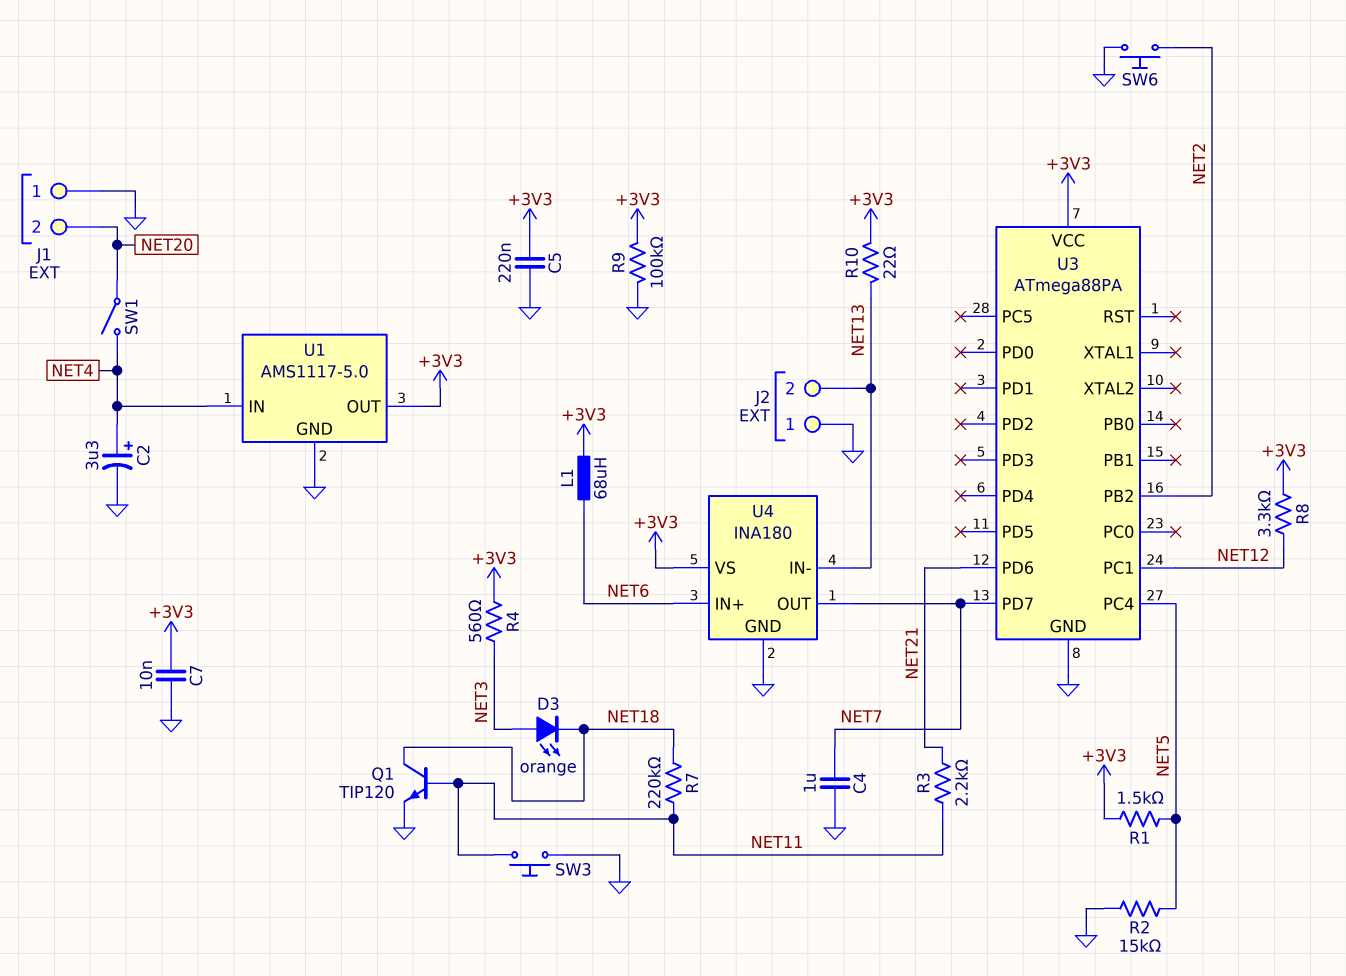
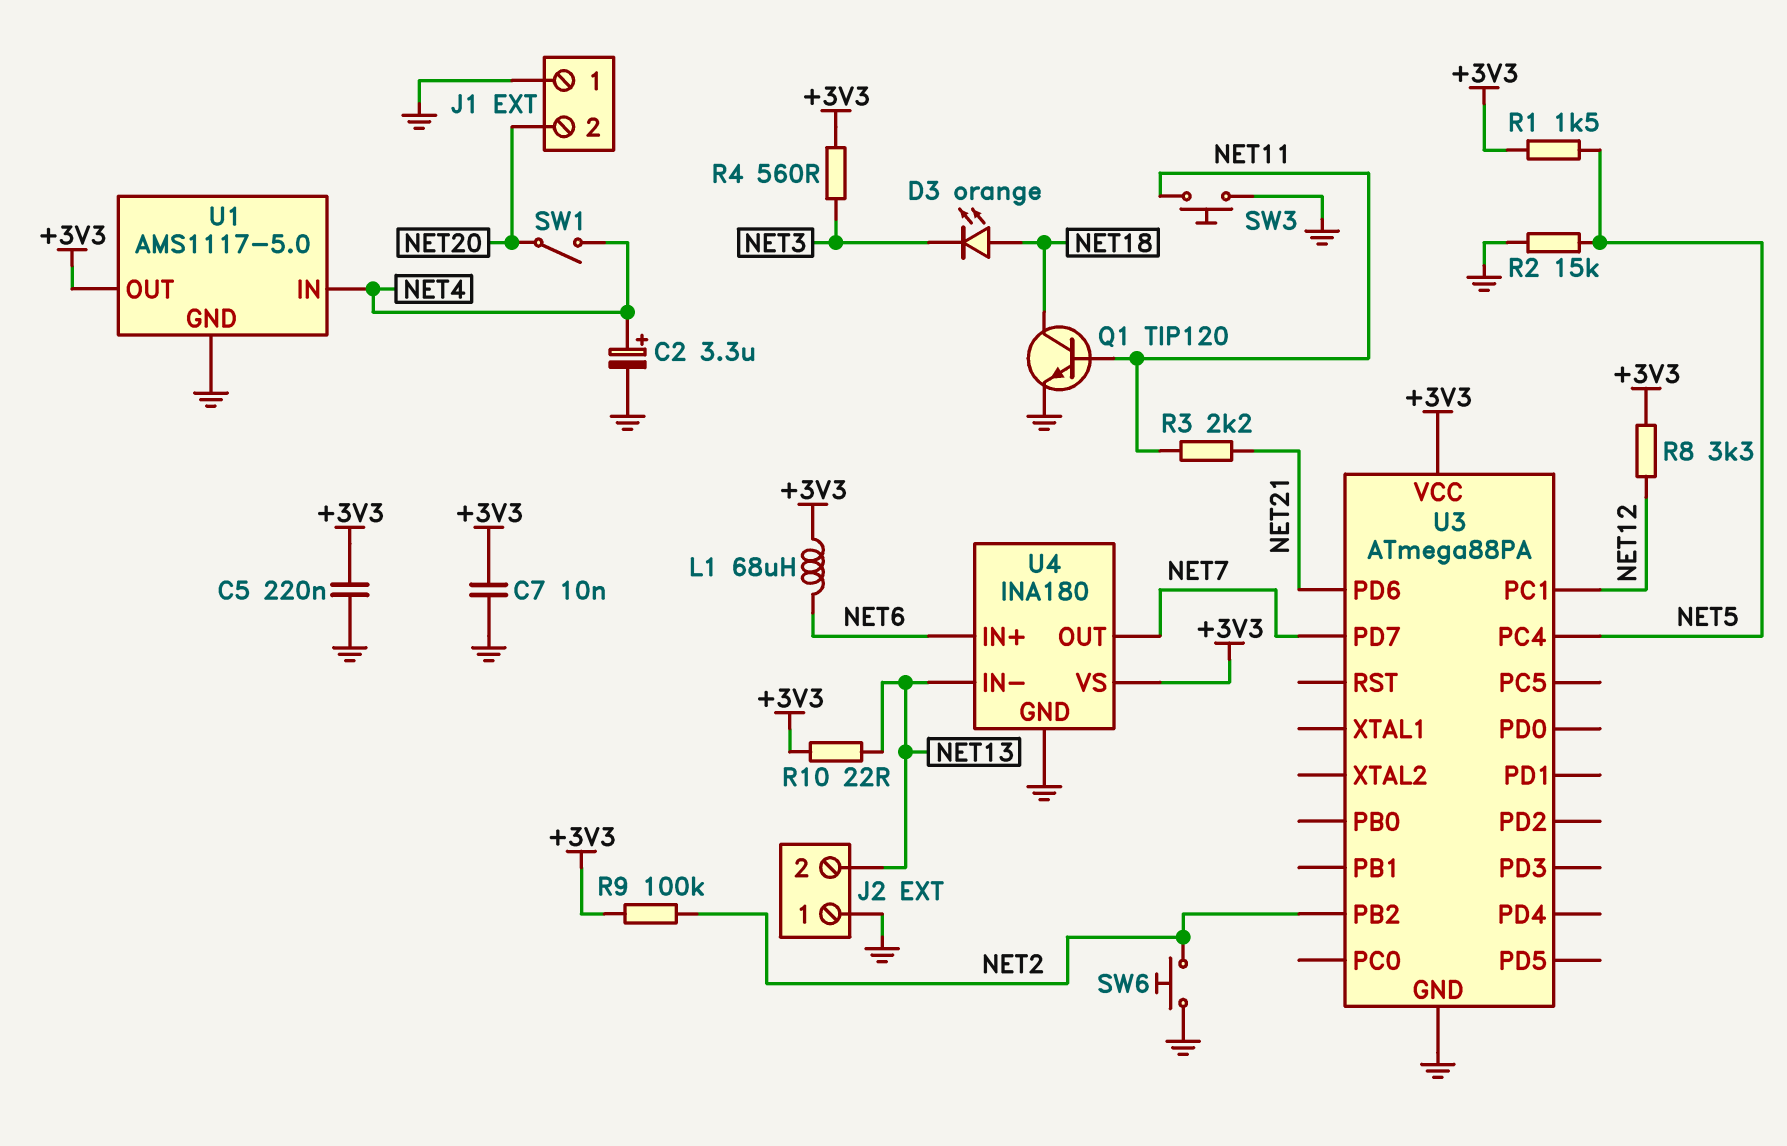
C4: 1uF (GND, NET7) -> none
D3: LED orange (A NET3, K NET18) -> LED orange (A NET18, K NET3)
R7: 220k (NET11, NET18) -> none
R9: 100k (+3V3, GND) -> 100k (+3V3, NET2)

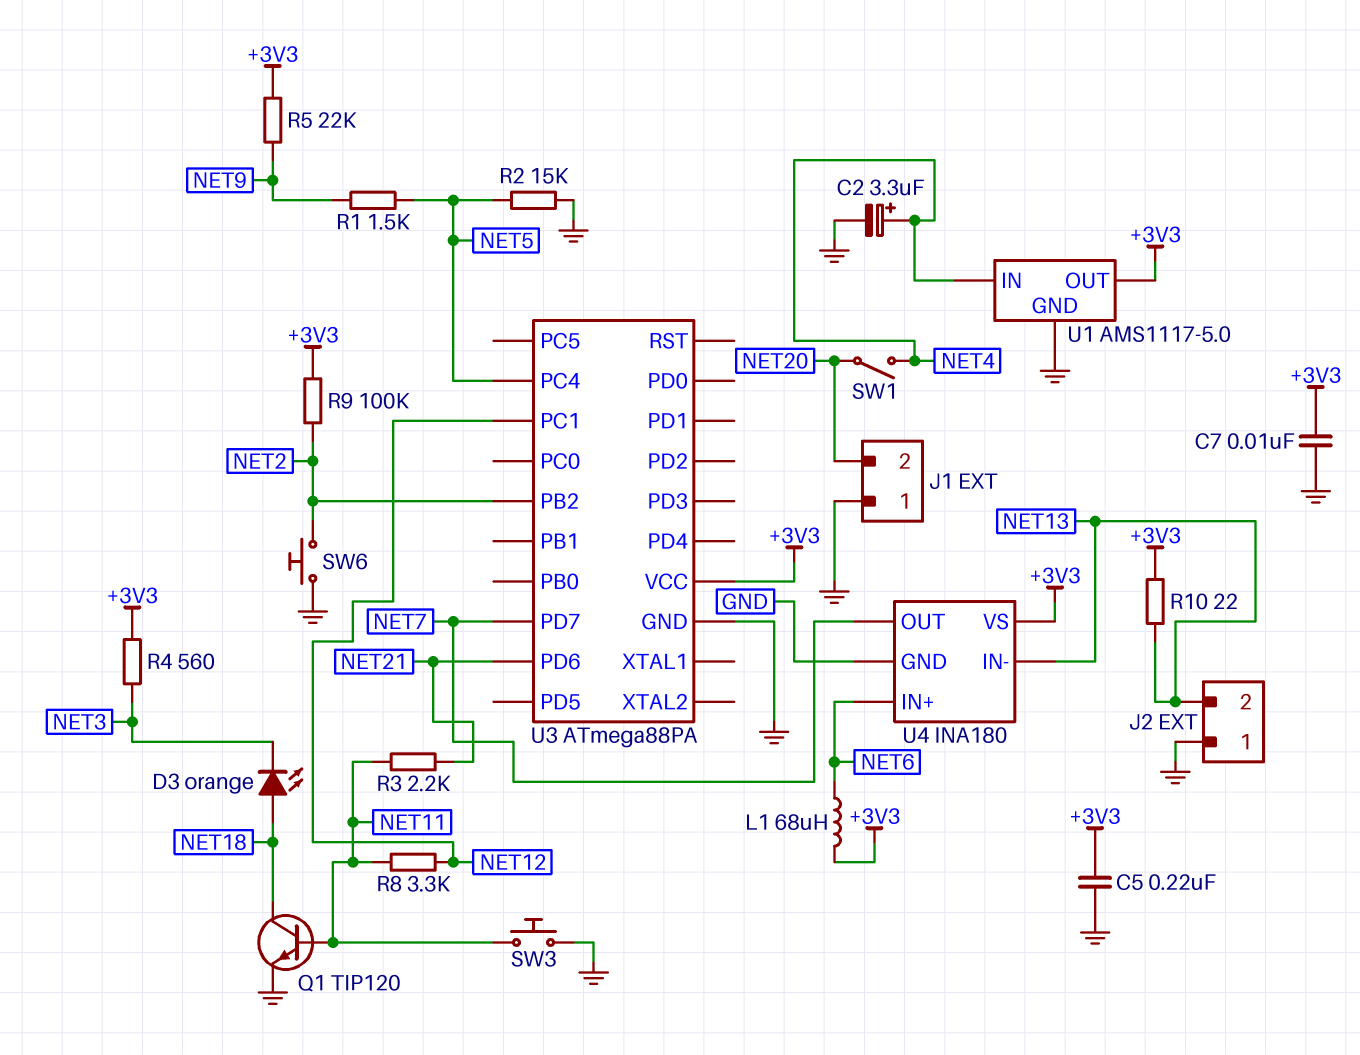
R1: 1.5k (+3V3, NET5) -> 1.5k (NET5, NET9)
R5: none -> 22k (+3V3, NET9)
R8: 3.3k (+3V3, NET12) -> 3.3k (NET11, NET12)

